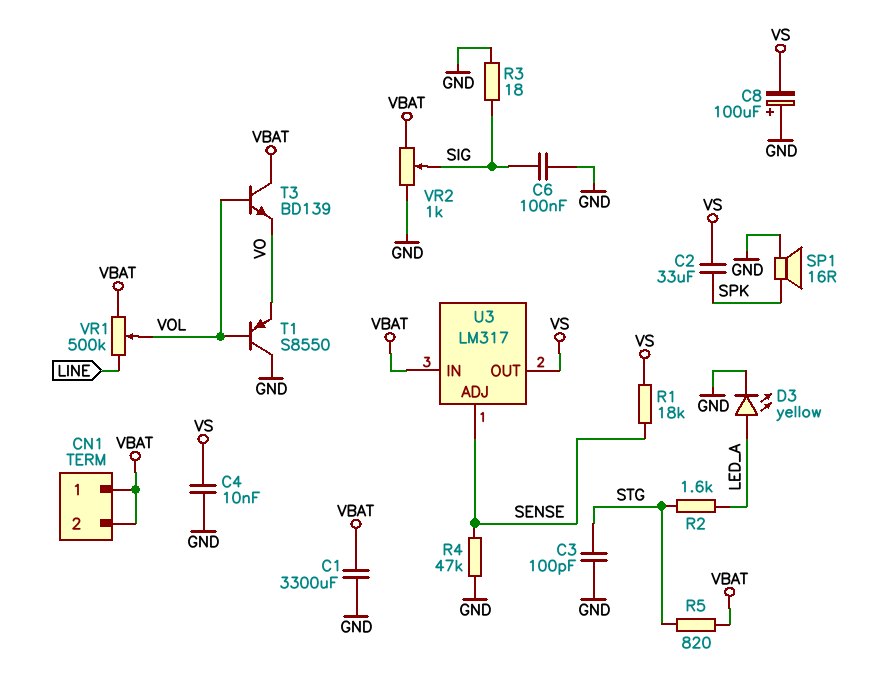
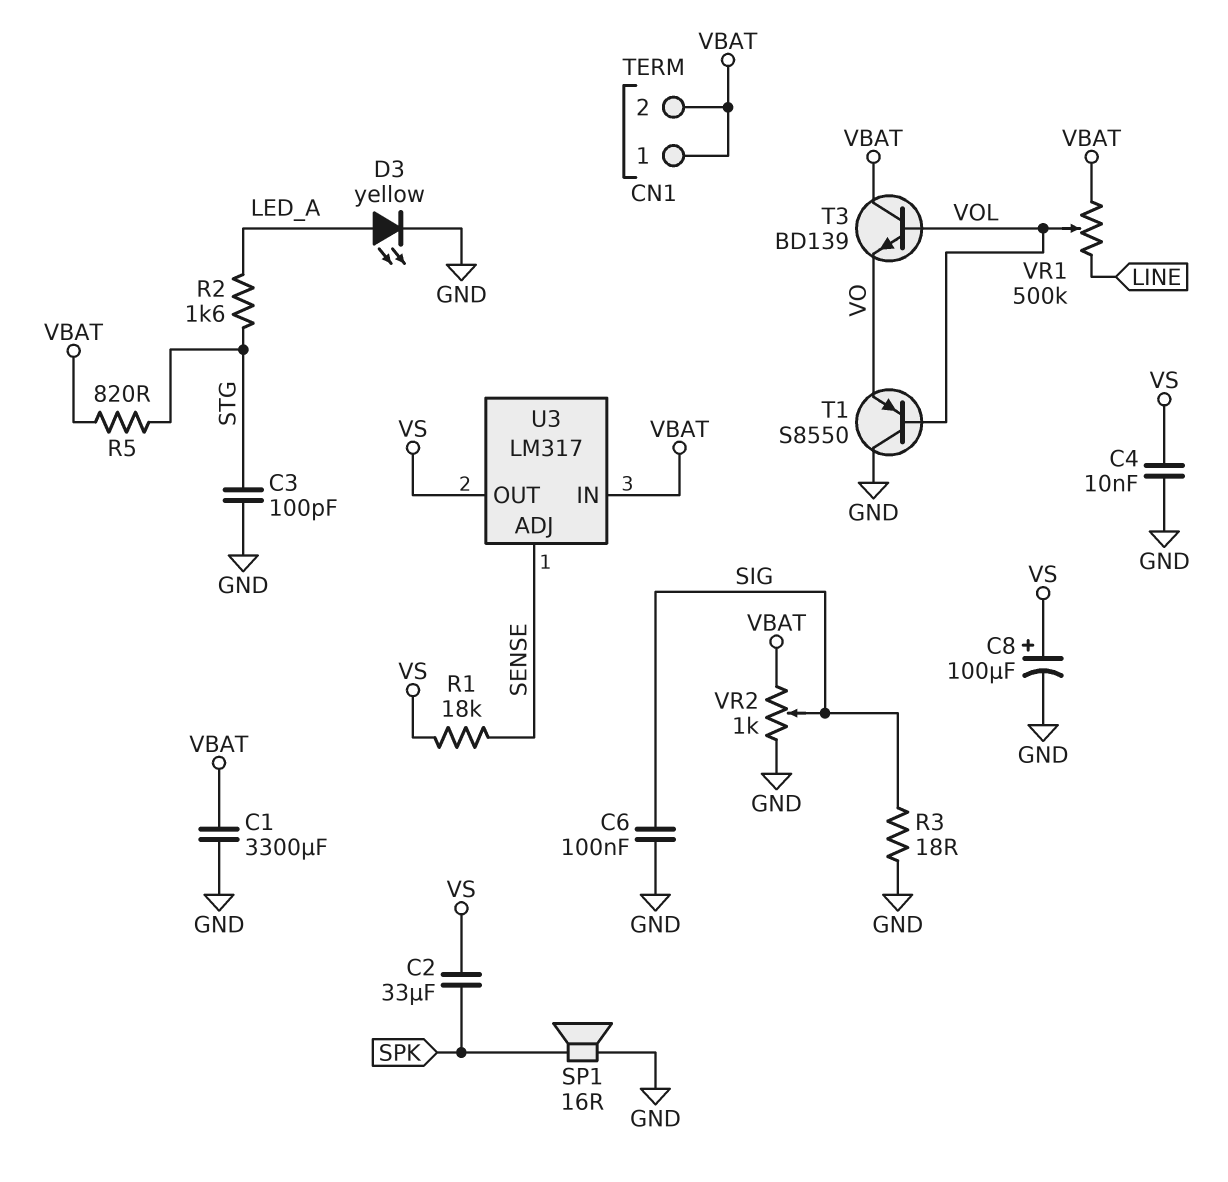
C8: 100uF (plus GND, minus VS) -> 100uF (plus VS, minus GND)
R4: 47k (GND, SENSE) -> none

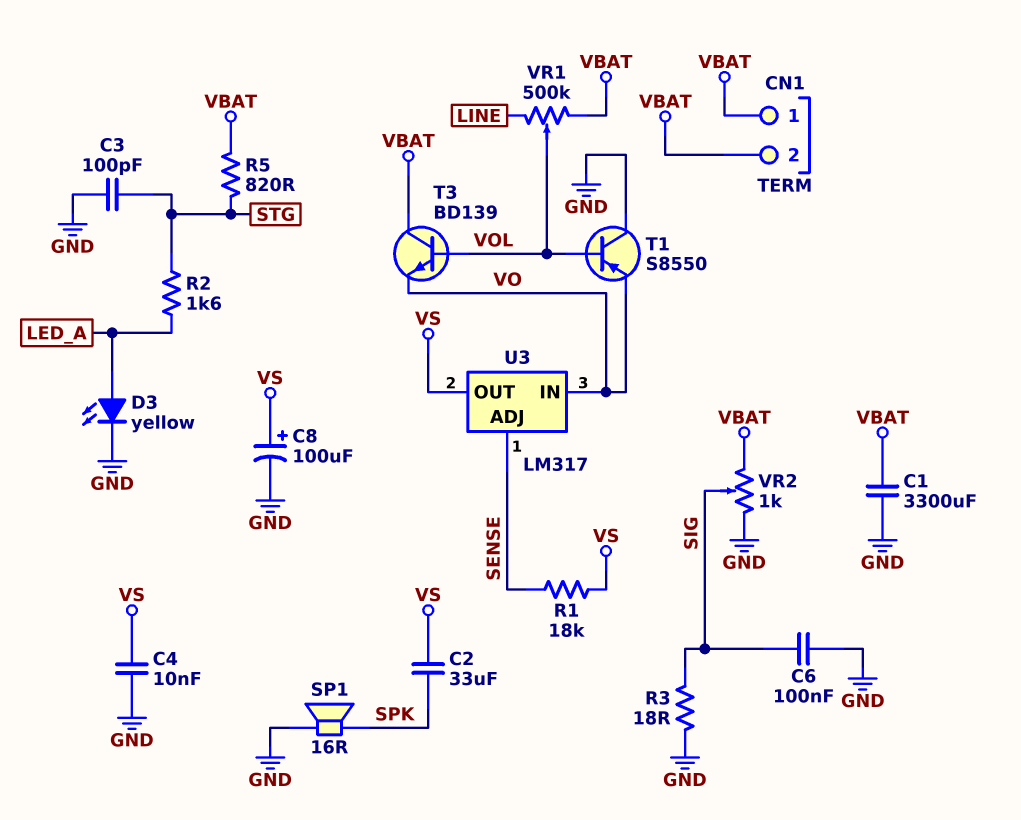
U3 pin IN: VBAT -> VO

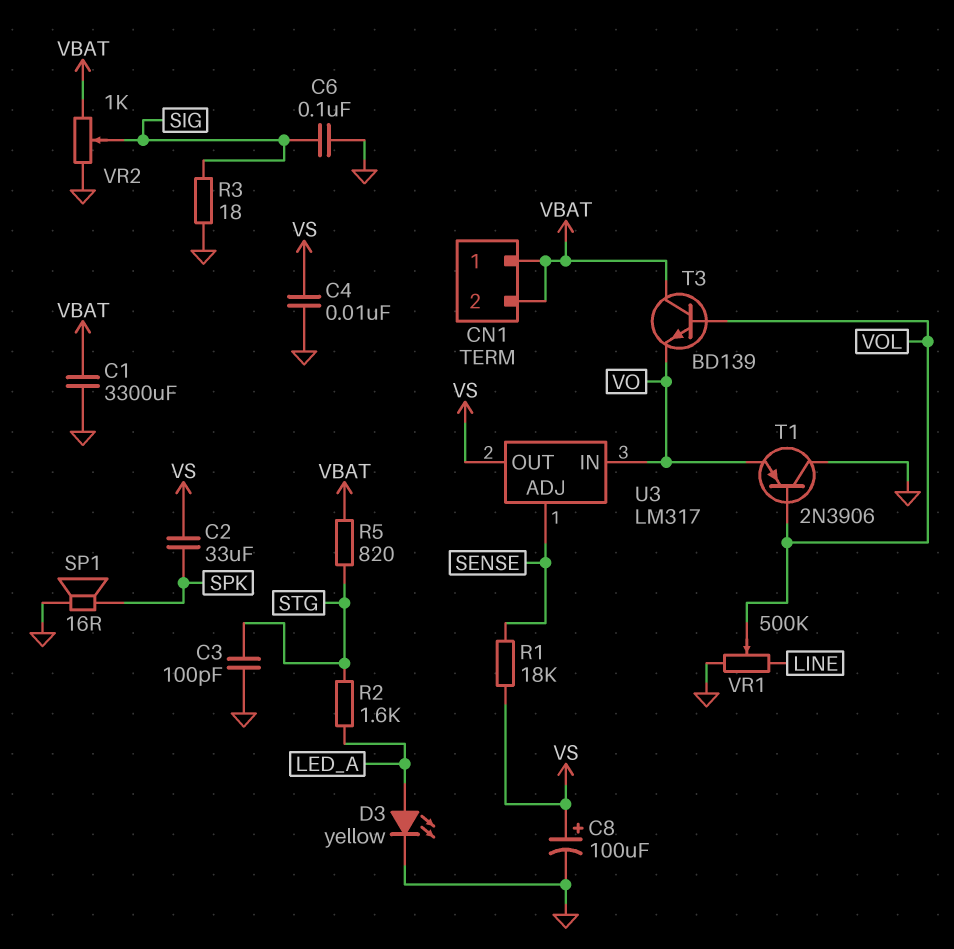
T1: PNP S8550 (B VOL, C GND, E VO) -> PNP 2N3906 (B VOL, C GND, E VO)
VR1: 500k (LINE, VBAT, wiper VOL) -> 500k (GND, LINE, wiper VOL)

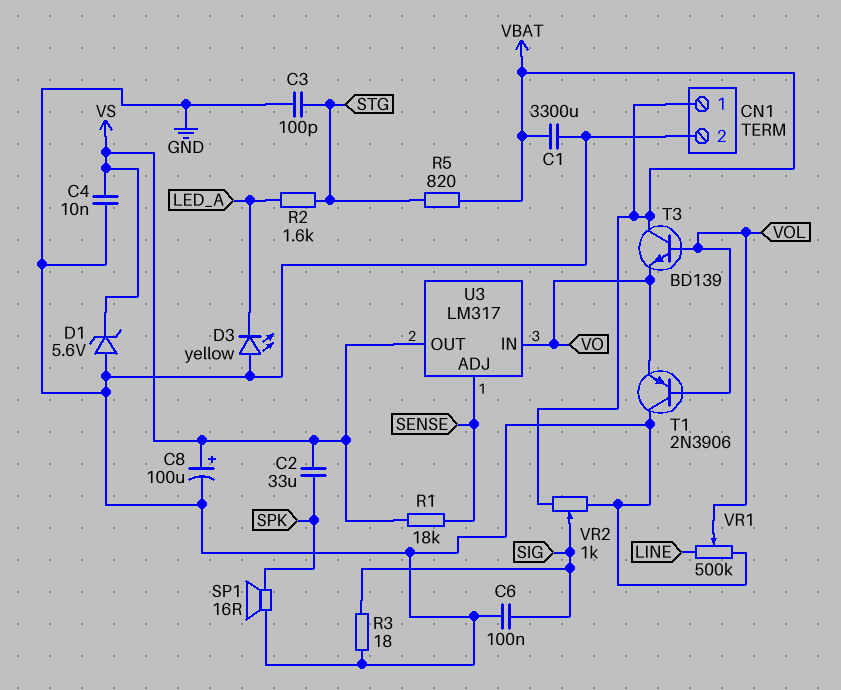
CN1 pin 2: VBAT -> GND
D1: none -> zener 5.6V (A GND, K VS)
D3: LED yellow (A LED_A, K GND) -> LED yellow (A GND, K LED_A)

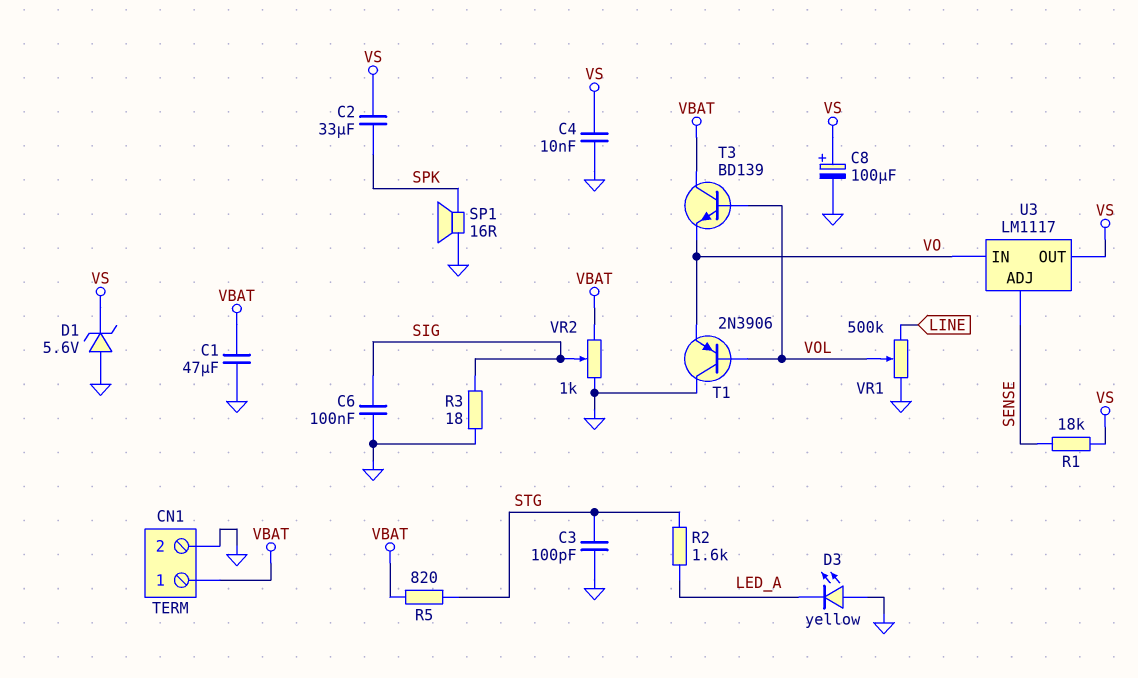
C1: 3300uF (GND, VBAT) -> 47uF (GND, VBAT)
U3: LM317 -> LM1117

